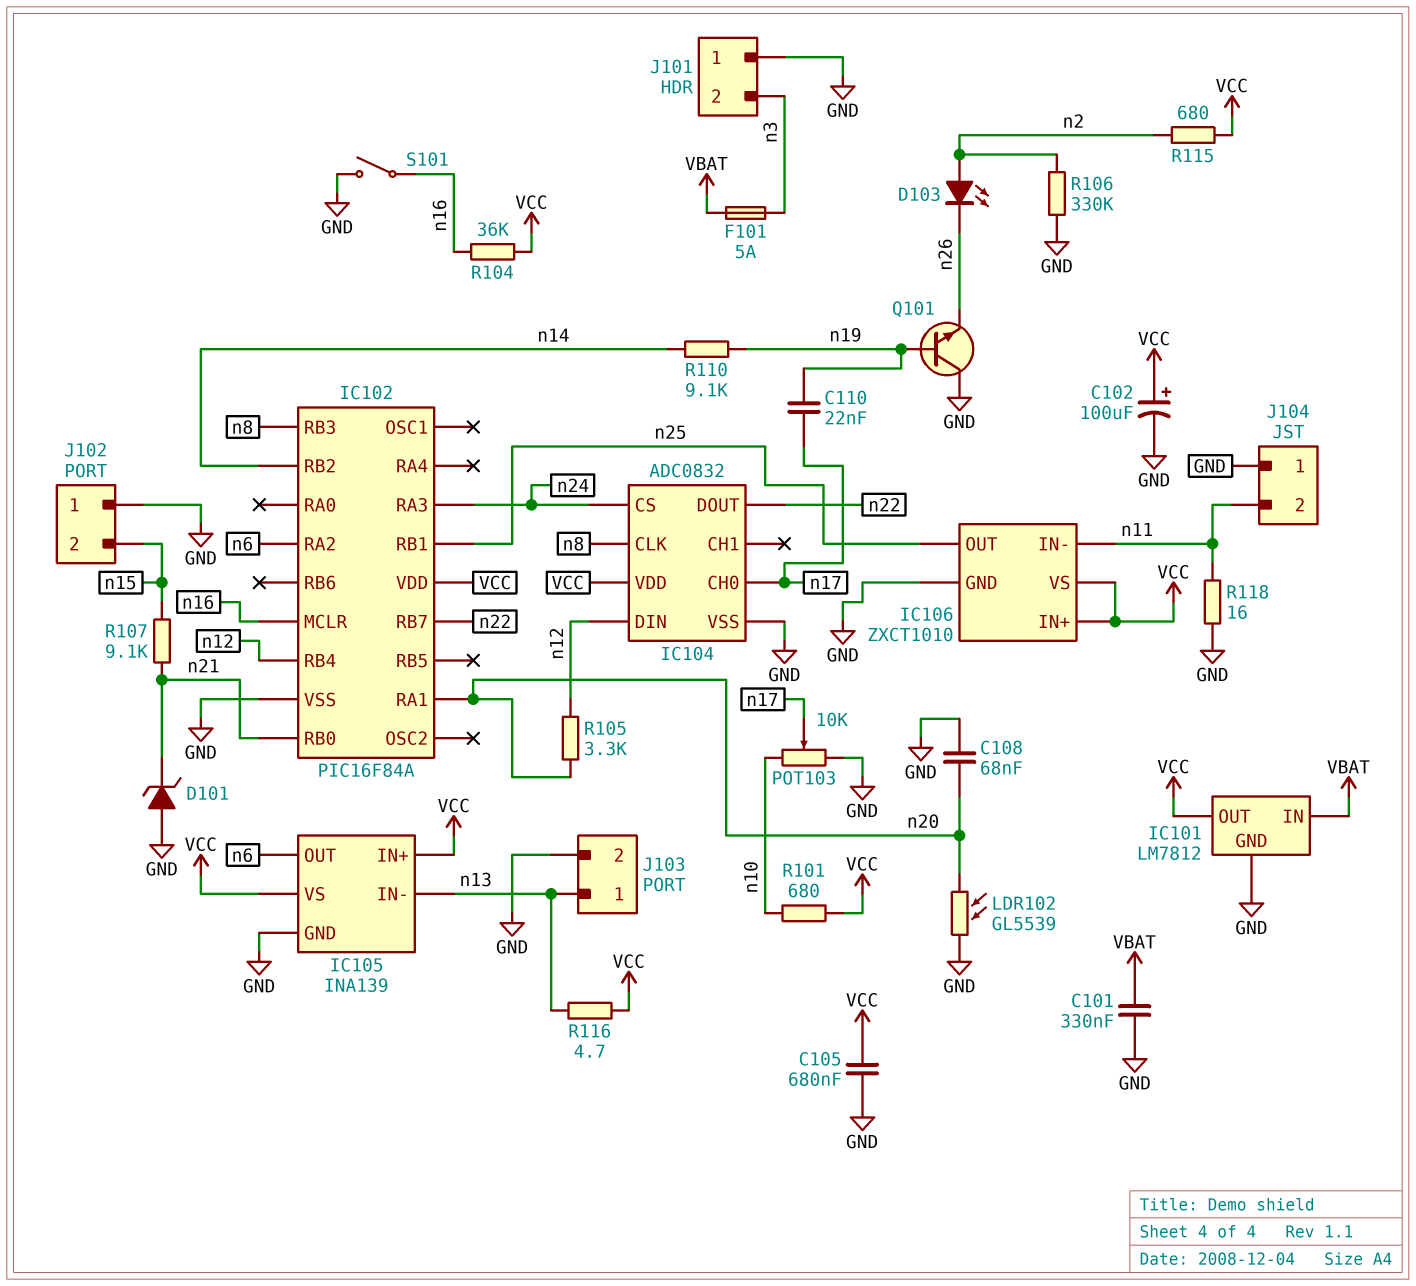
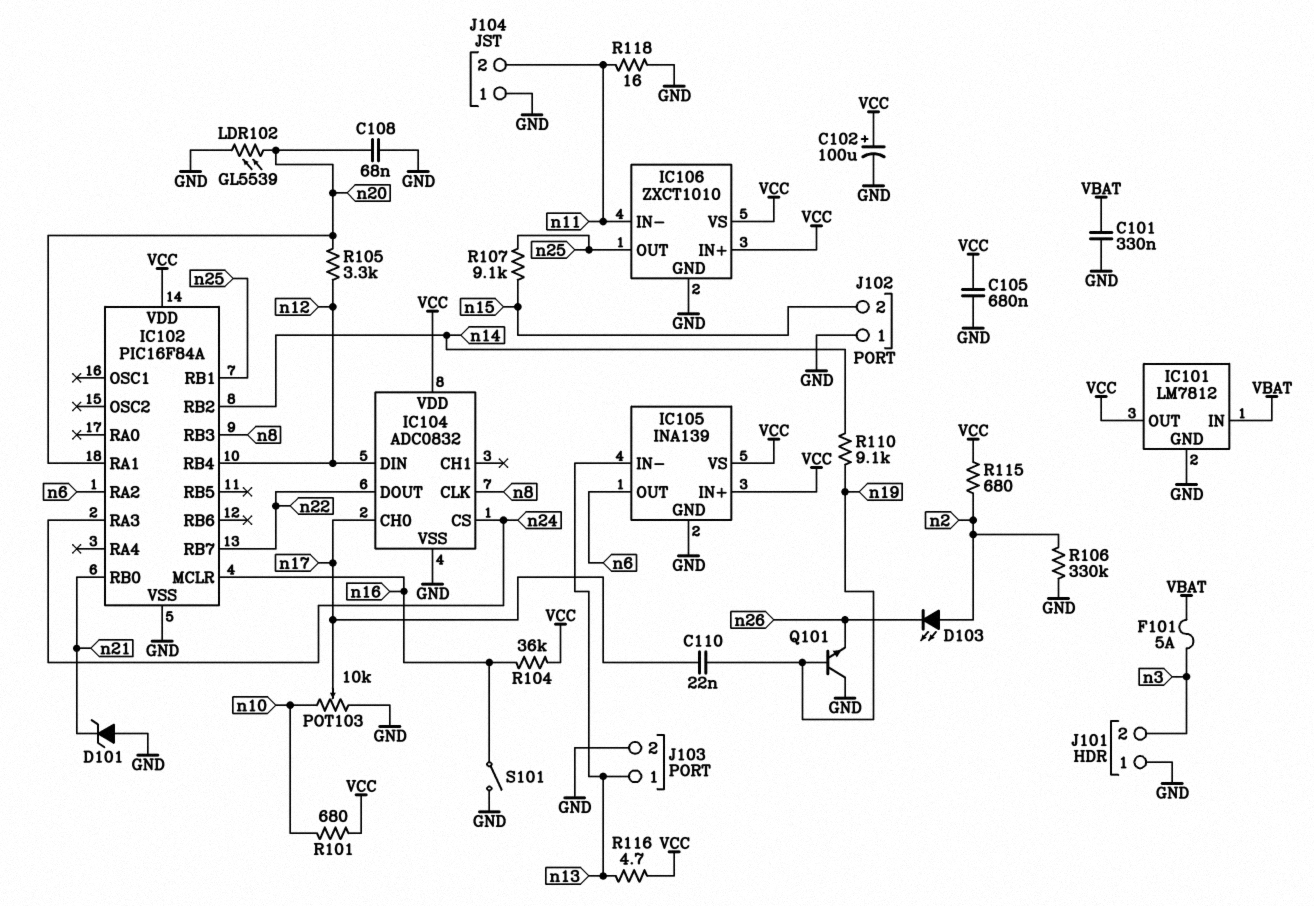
R107: 9.1k (n15, n21) -> 9.1k (n15, n25)

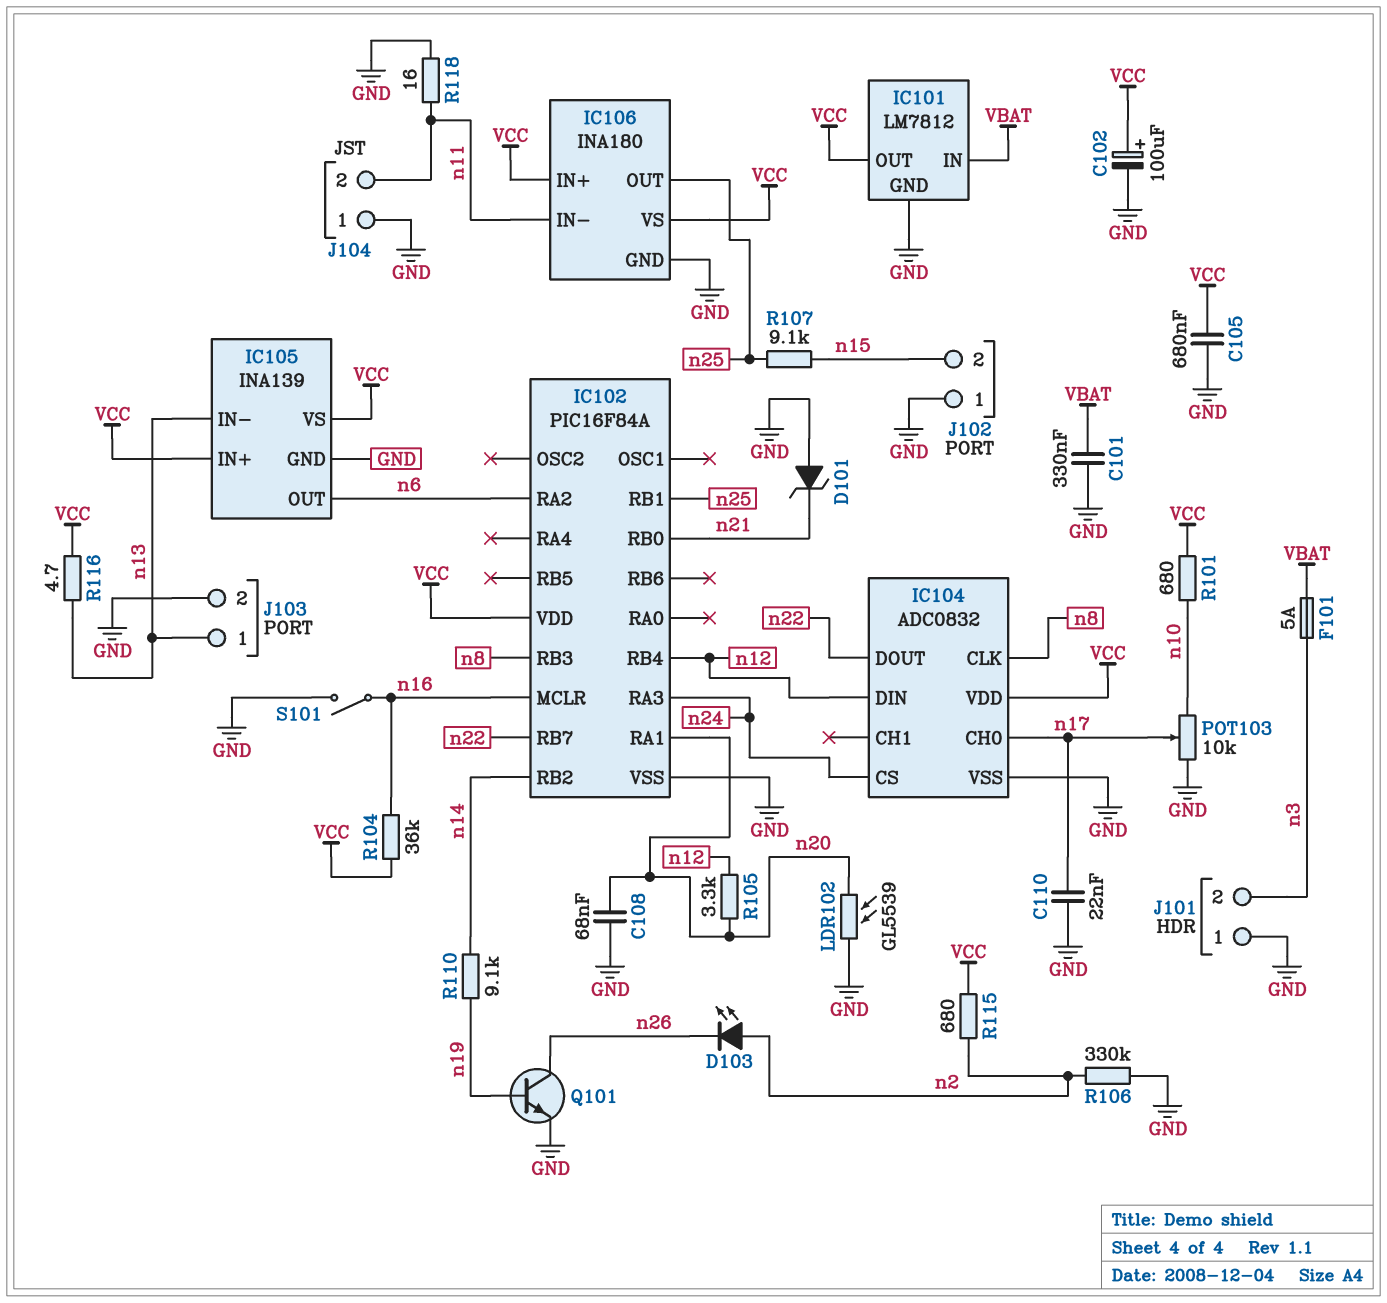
C110: 22nF (n17, n19) -> 22nF (GND, n17)
IC106: ZXCT1010 -> INA180
Q101: NPN (B n19, C GND, E n26) -> NPN (B n19, C n26, E GND)

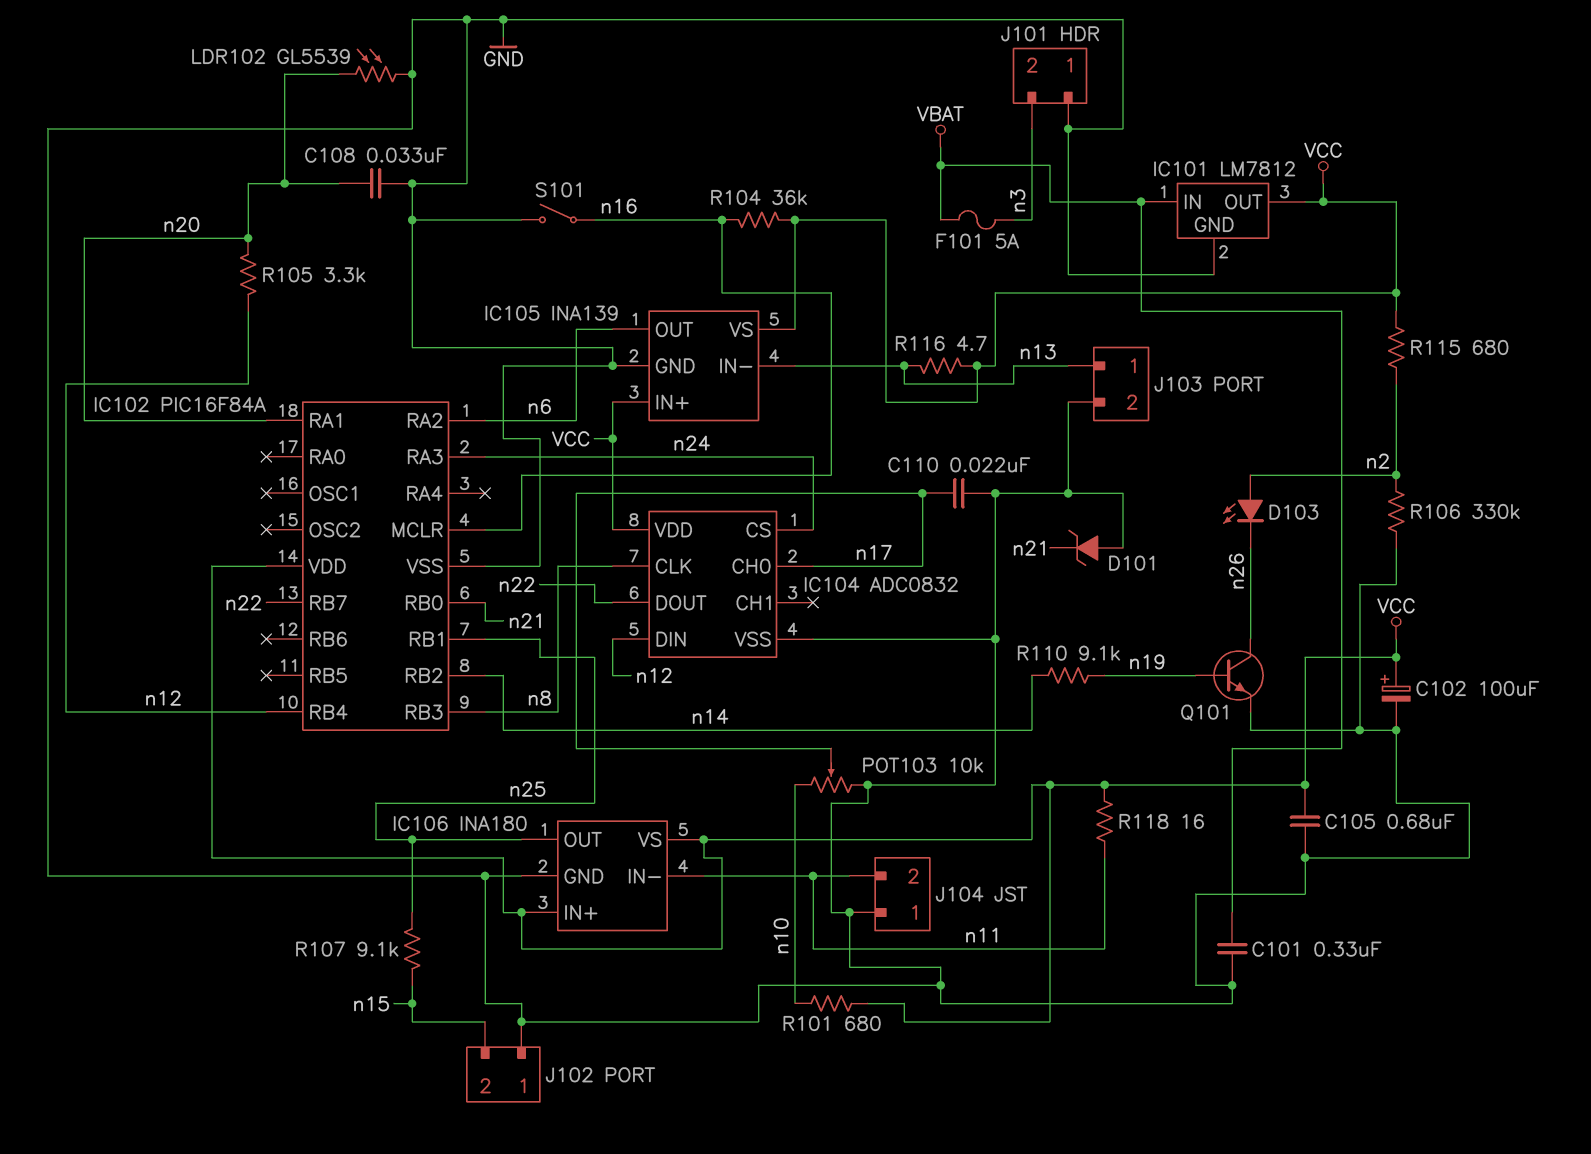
C108: 68nF (GND, n20) -> 33nF (GND, n20)
R118: 16 (GND, n11) -> 16 (VCC, n11)

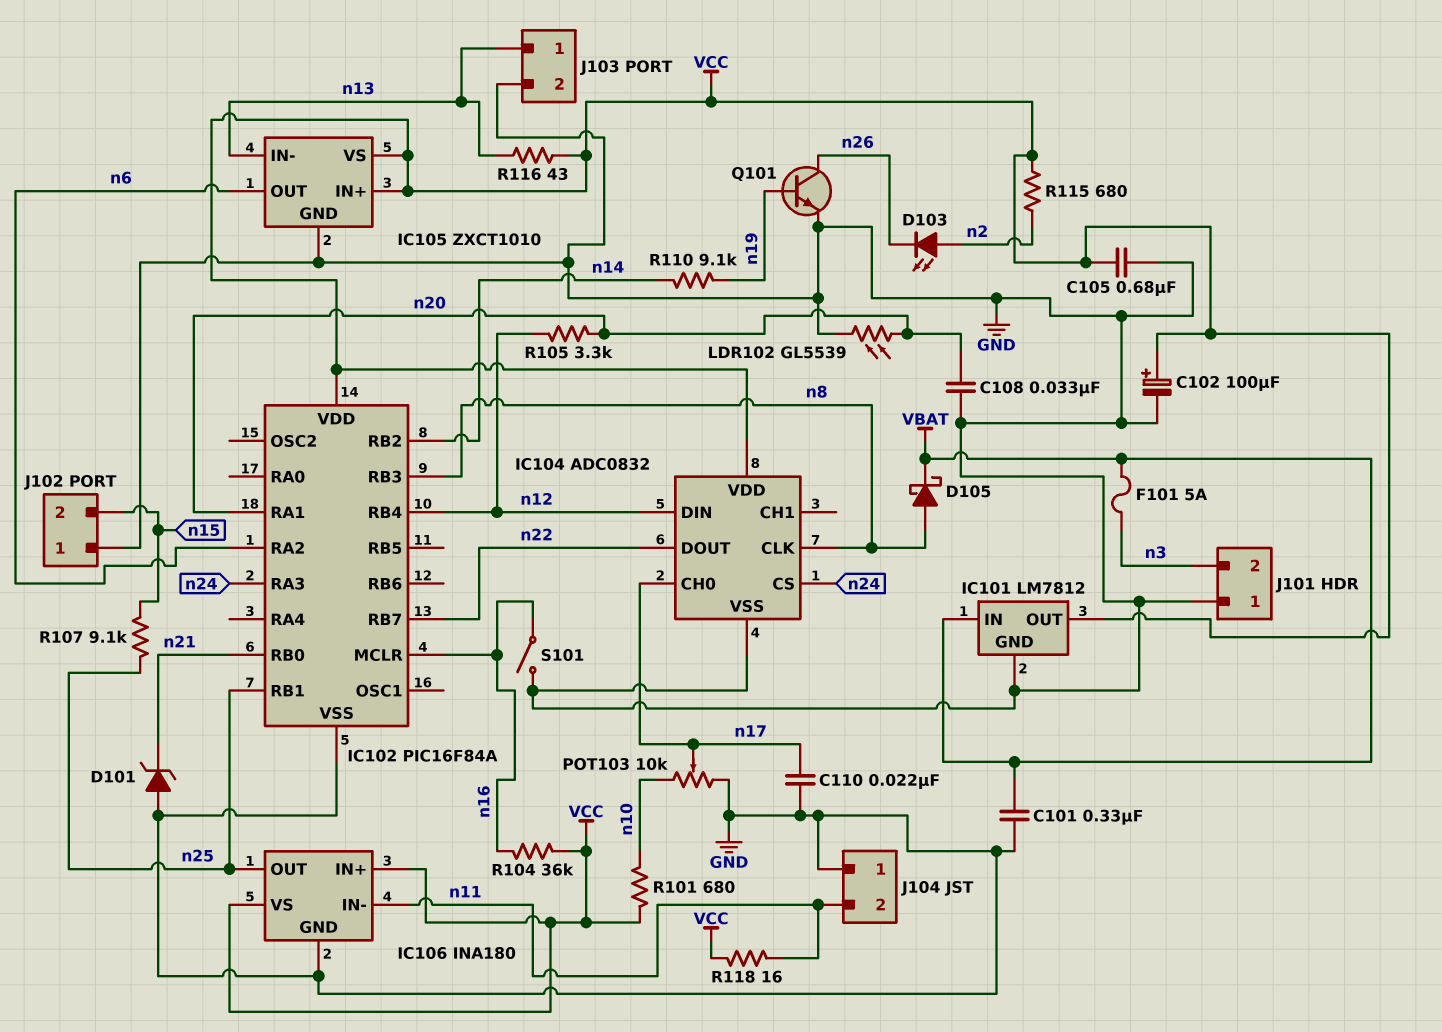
D105: none -> schottky (A n8, K VBAT)
IC105: INA139 -> ZXCT1010
R106: 330k (GND, n2) -> none
R116: 4.7 (VCC, n13) -> 43 (VCC, n13)

